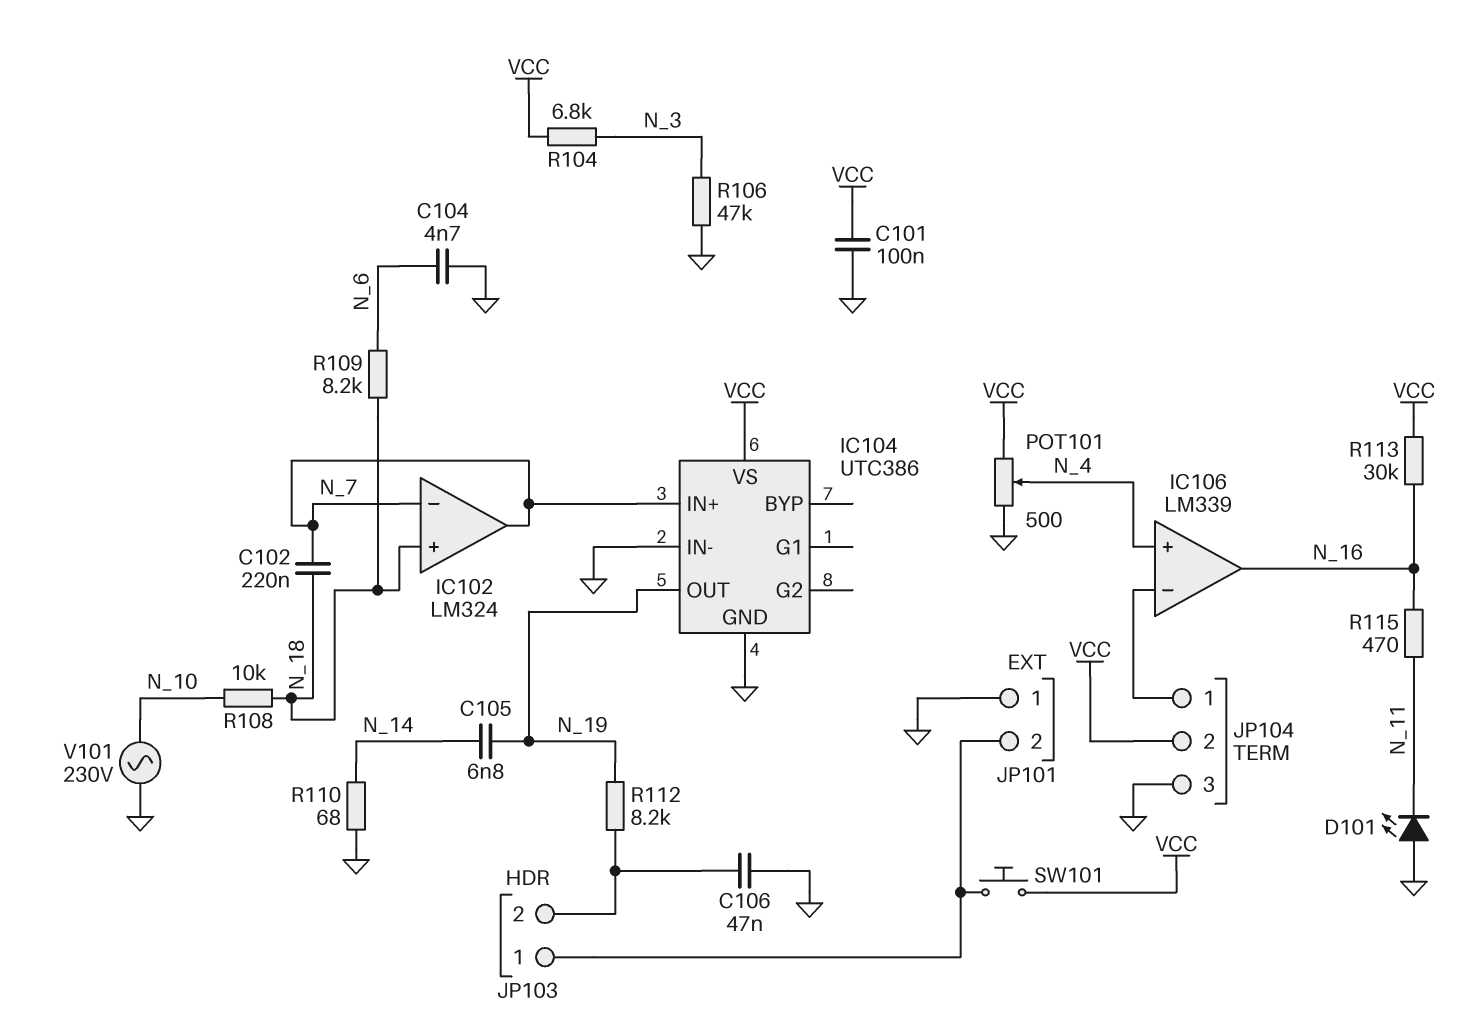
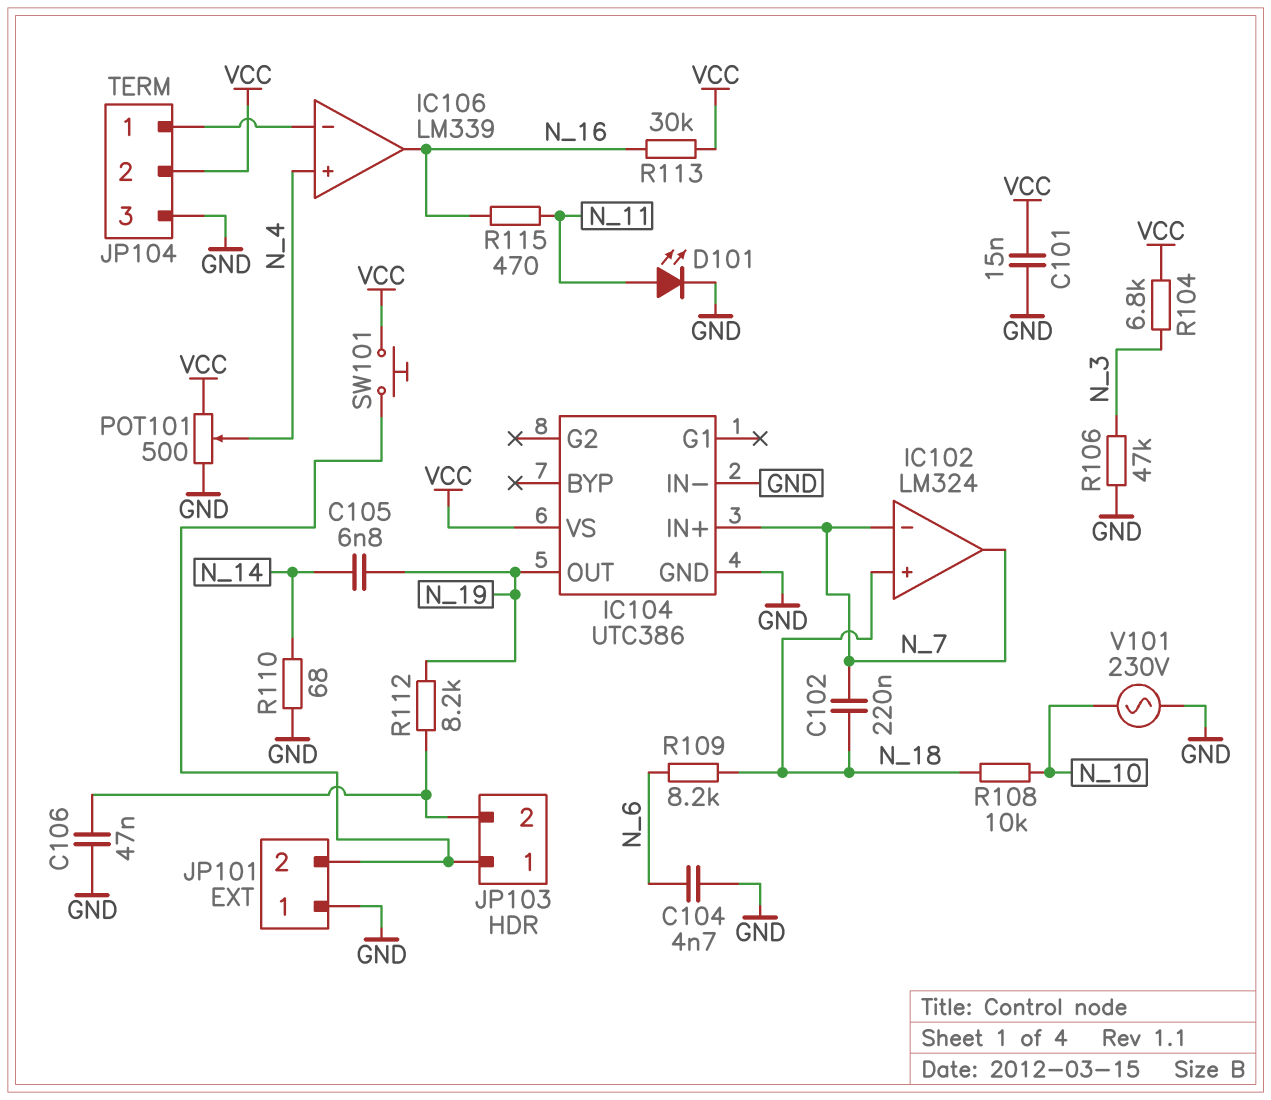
C101: 100nF (GND, VCC) -> 15nF (GND, VCC)
D101: LED (A GND, K N_11) -> LED (A N_11, K GND)

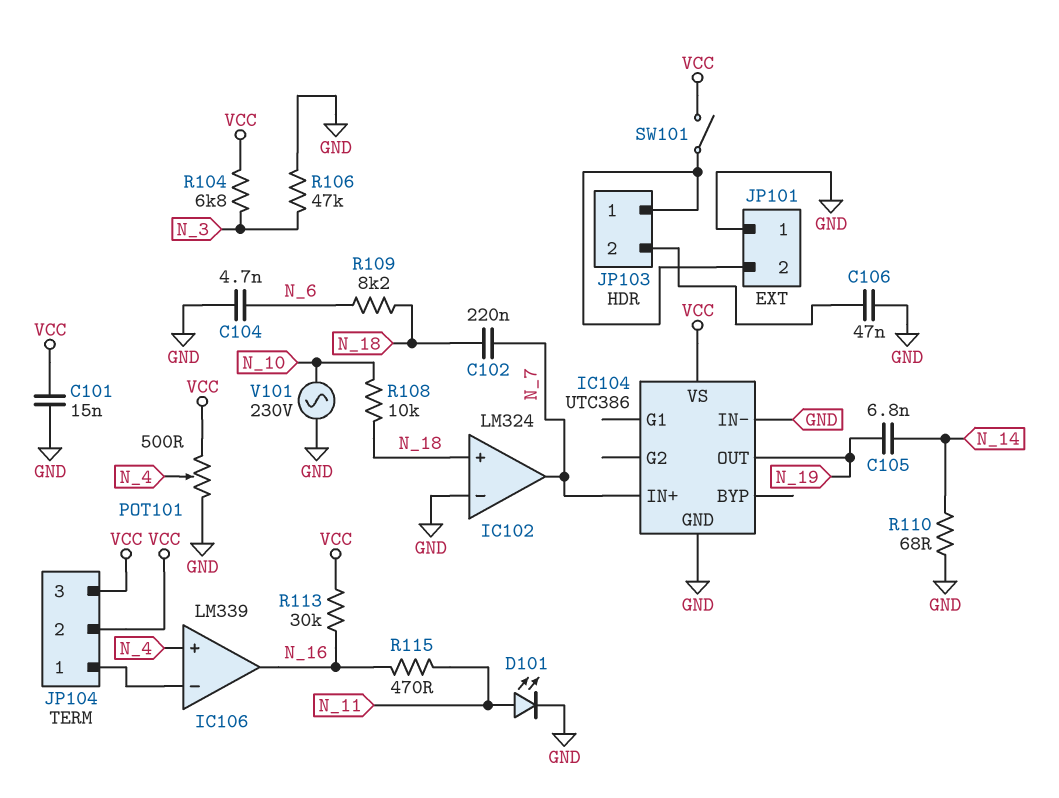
IC102 pin in-: N_7 -> GND
JP104 pin 3: GND -> VCC
R112: 8.2k (JP103/2, N_19) -> none
SW101: button (JP101/2, VCC) -> switch (JP101/2, VCC)

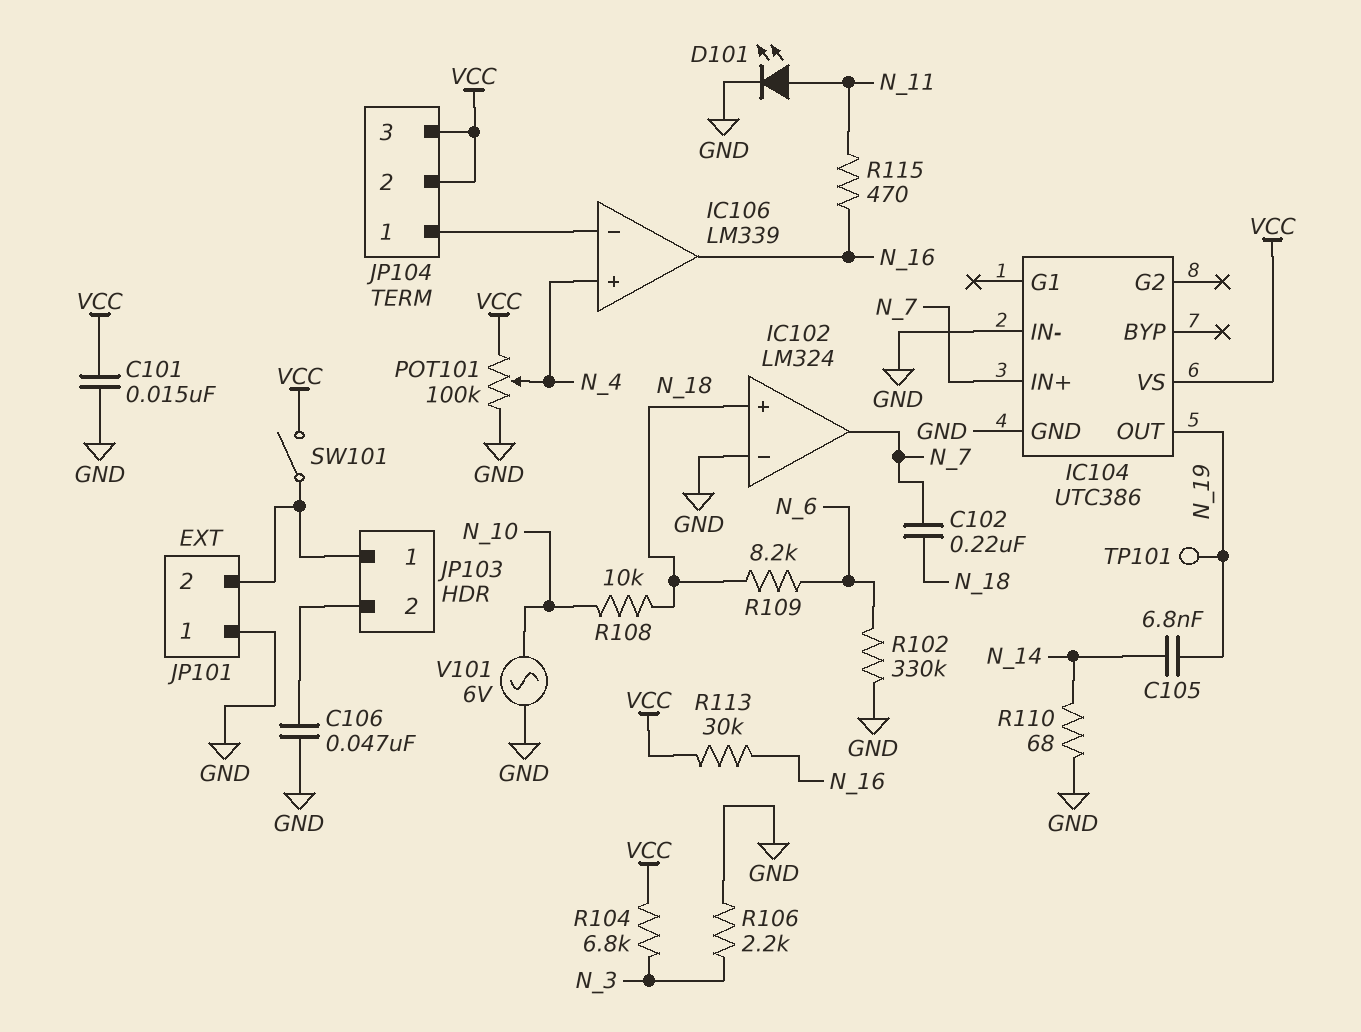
C104: 4.7nF (GND, N_6) -> none
POT101: 500 (GND, VCC, wiper N_4) -> 100k (GND, VCC, wiper N_4)
R102: none -> 330k (GND, N_6)
R106: 47k (GND, N_3) -> 2.2k (GND, N_3)
TP101: none -> test point (N_19)
V101: AC 230V (GND, N_10) -> AC 6V (GND, N_10)

